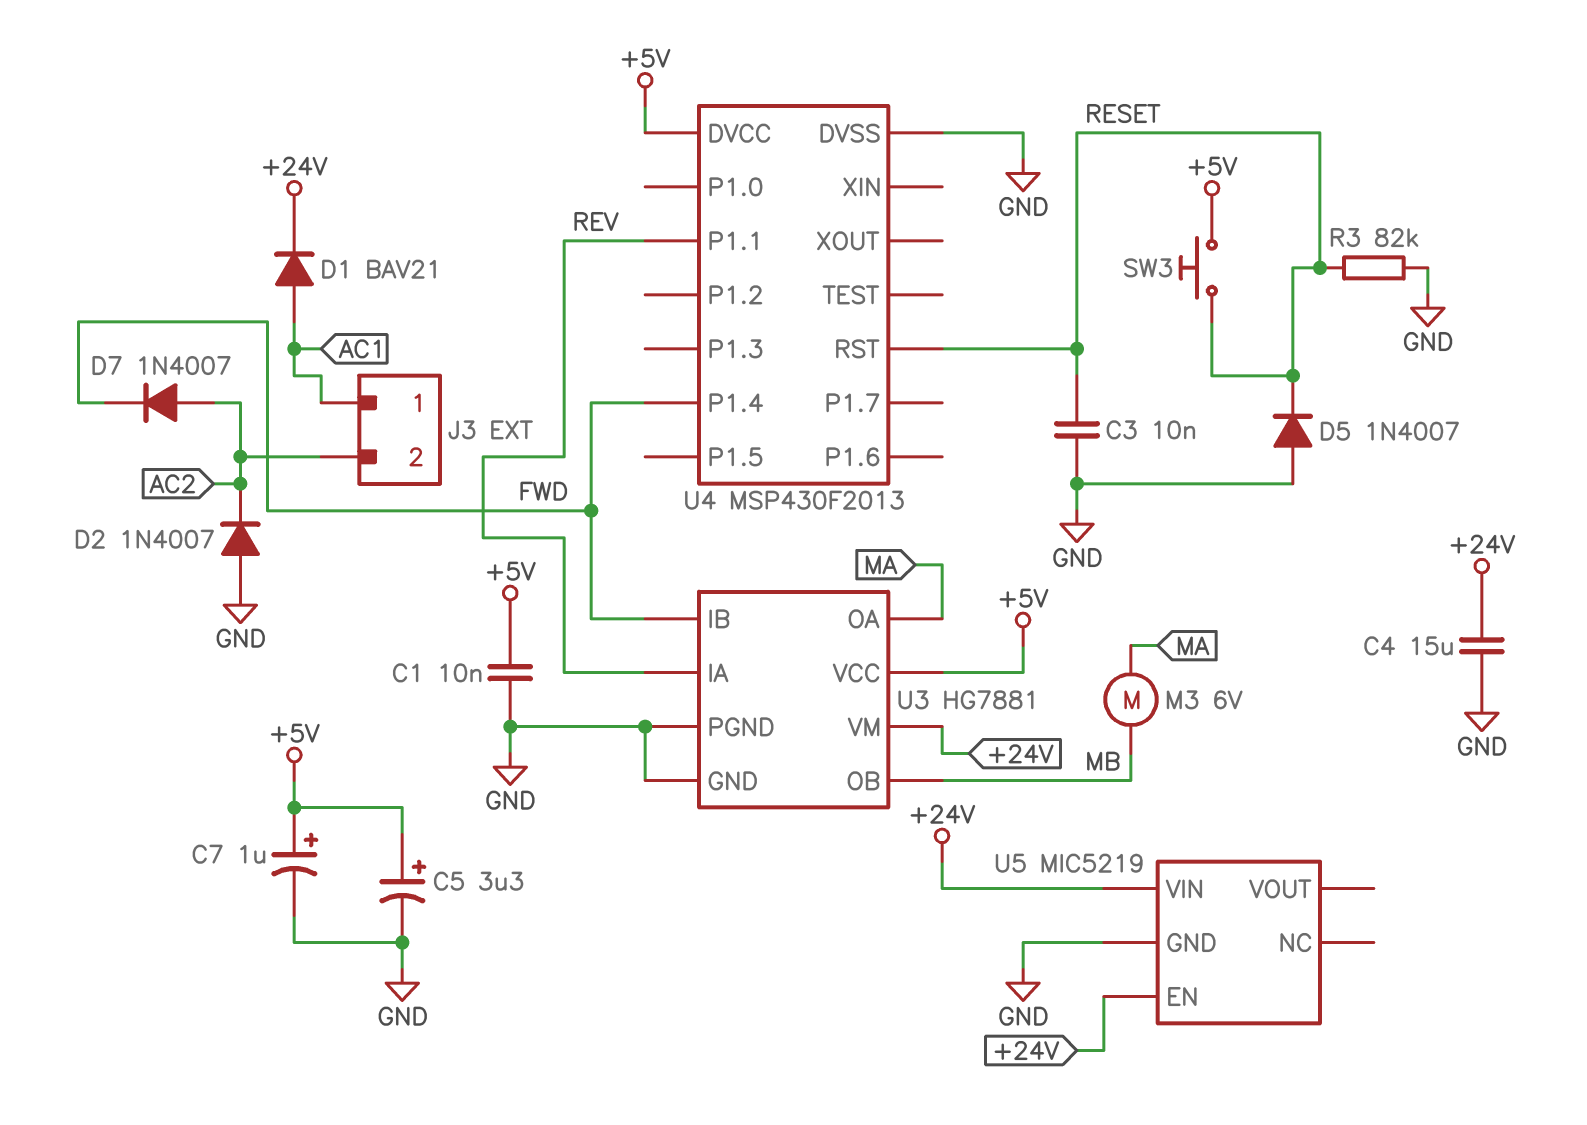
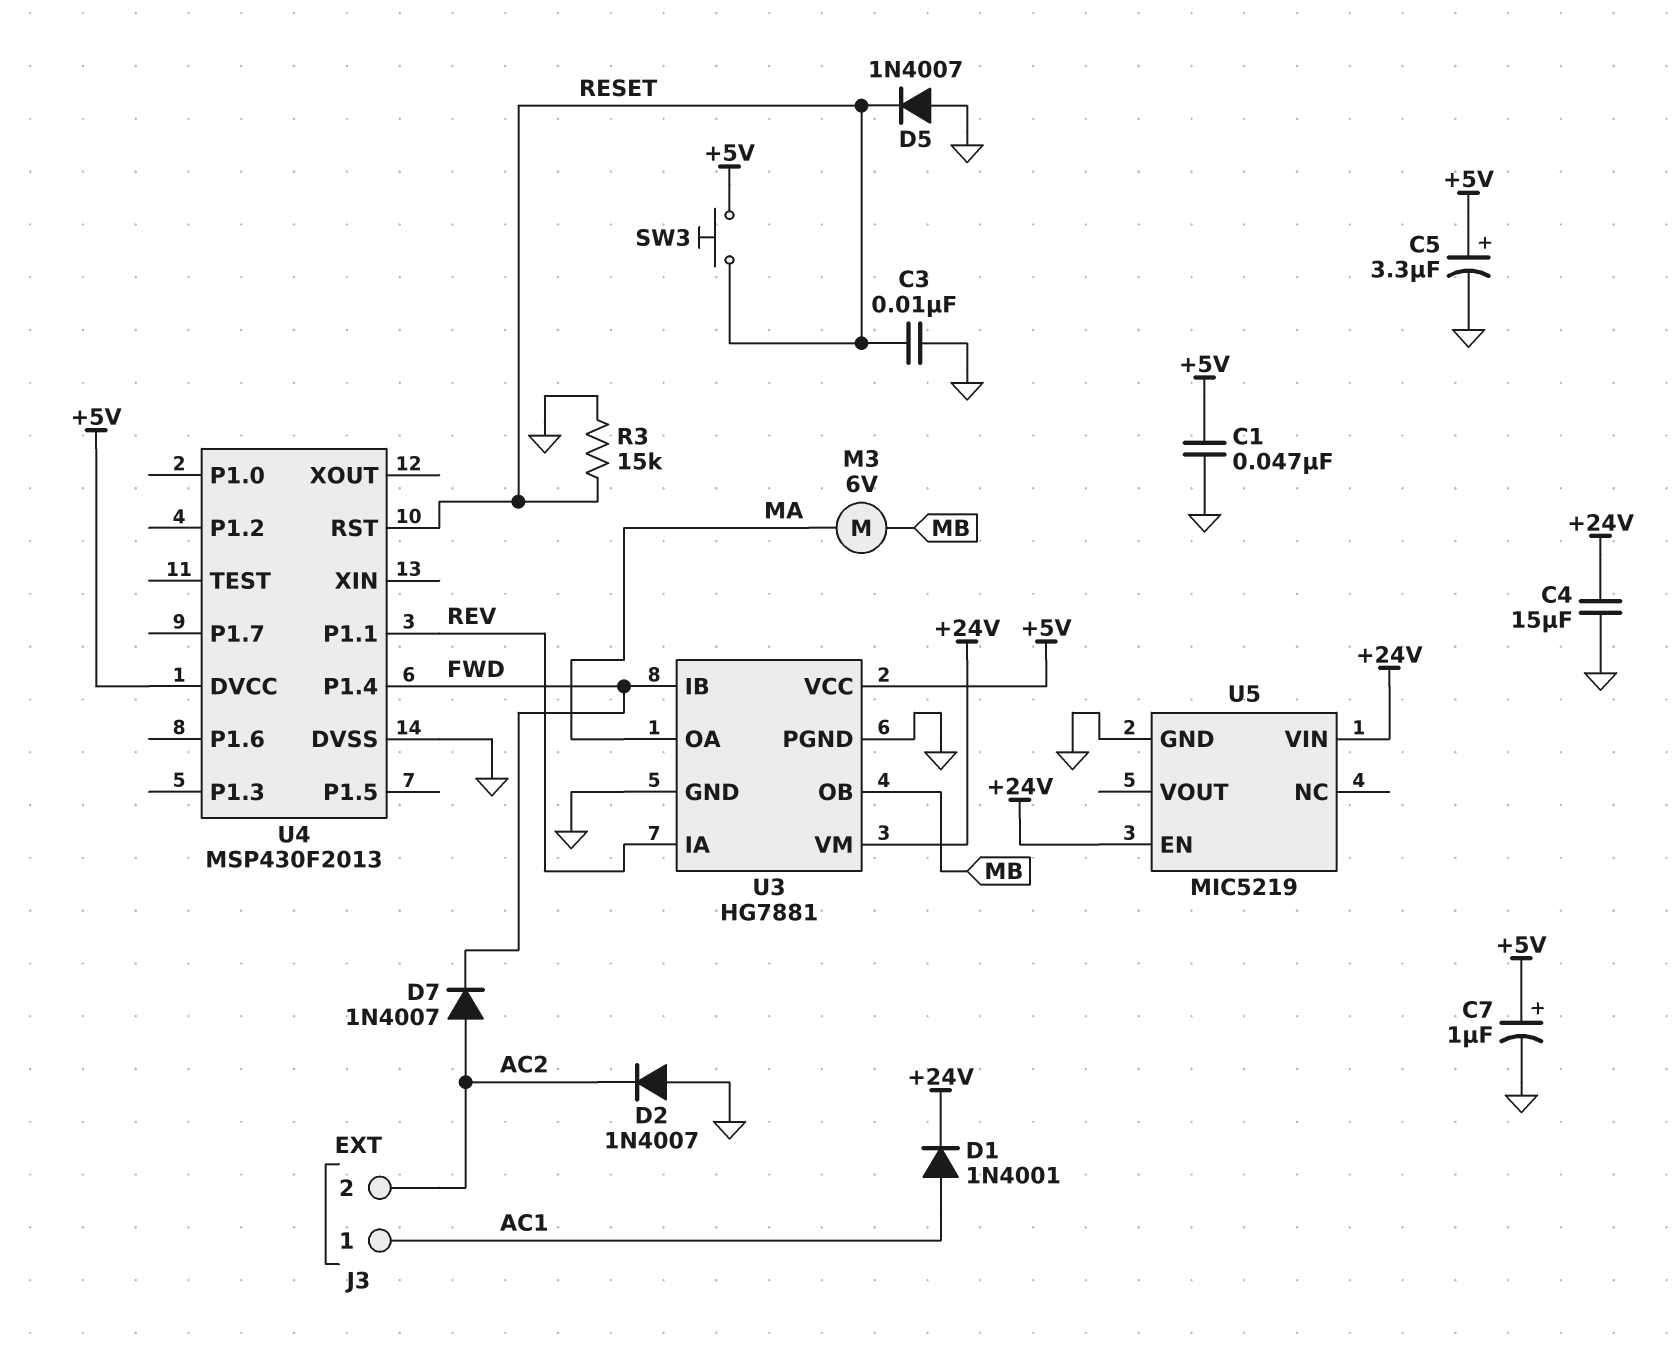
C1: 10nF (+5V, GND) -> 47nF (+5V, GND)
D1: diode BAV21 (A AC1, K +24V) -> diode 1N4001 (A AC1, K +24V)
R3: 82k (GND, RESET) -> 15k (GND, RESET)

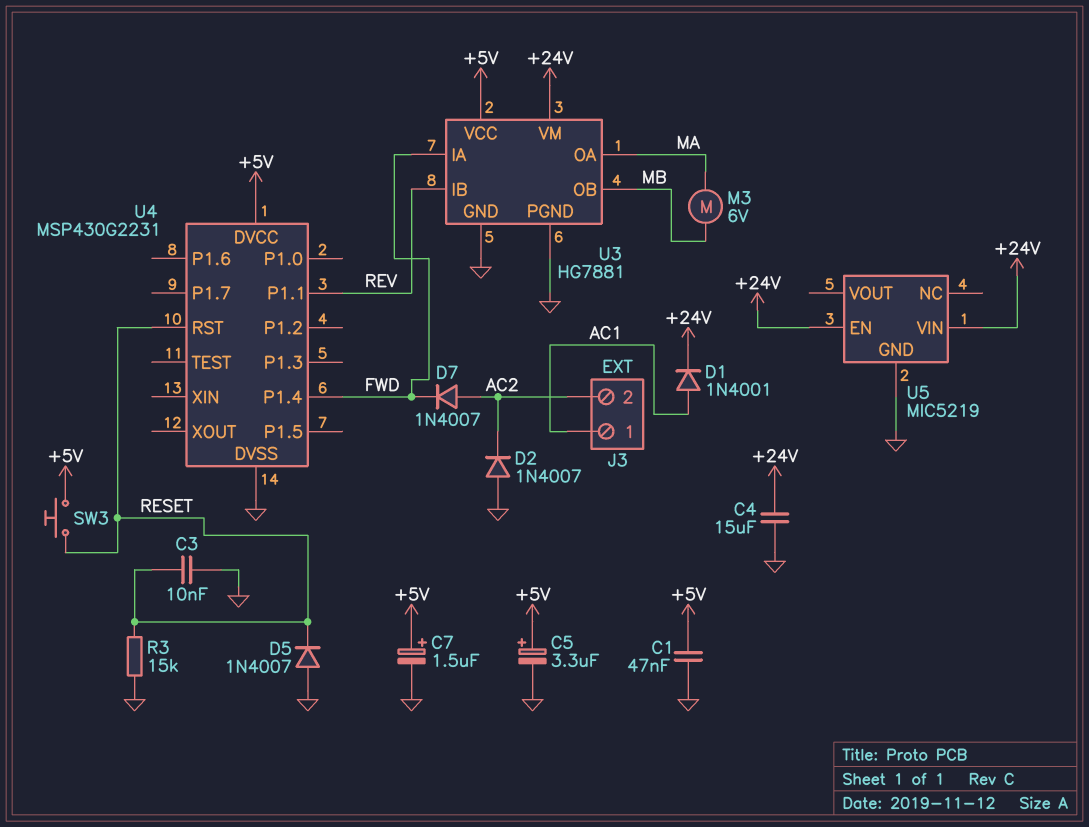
C7: 1uF (plus +5V, minus GND) -> 1.5uF (plus +5V, minus GND)
U3 pin IA: REV -> FWD
U3 pin IB: FWD -> REV
U4: MSP430F2013 -> MSP430G2231

